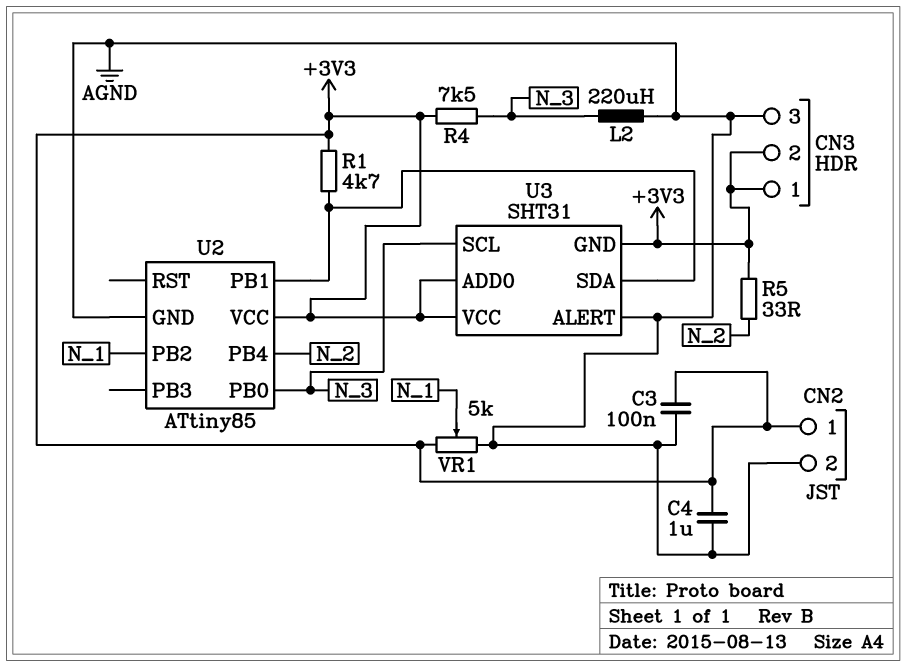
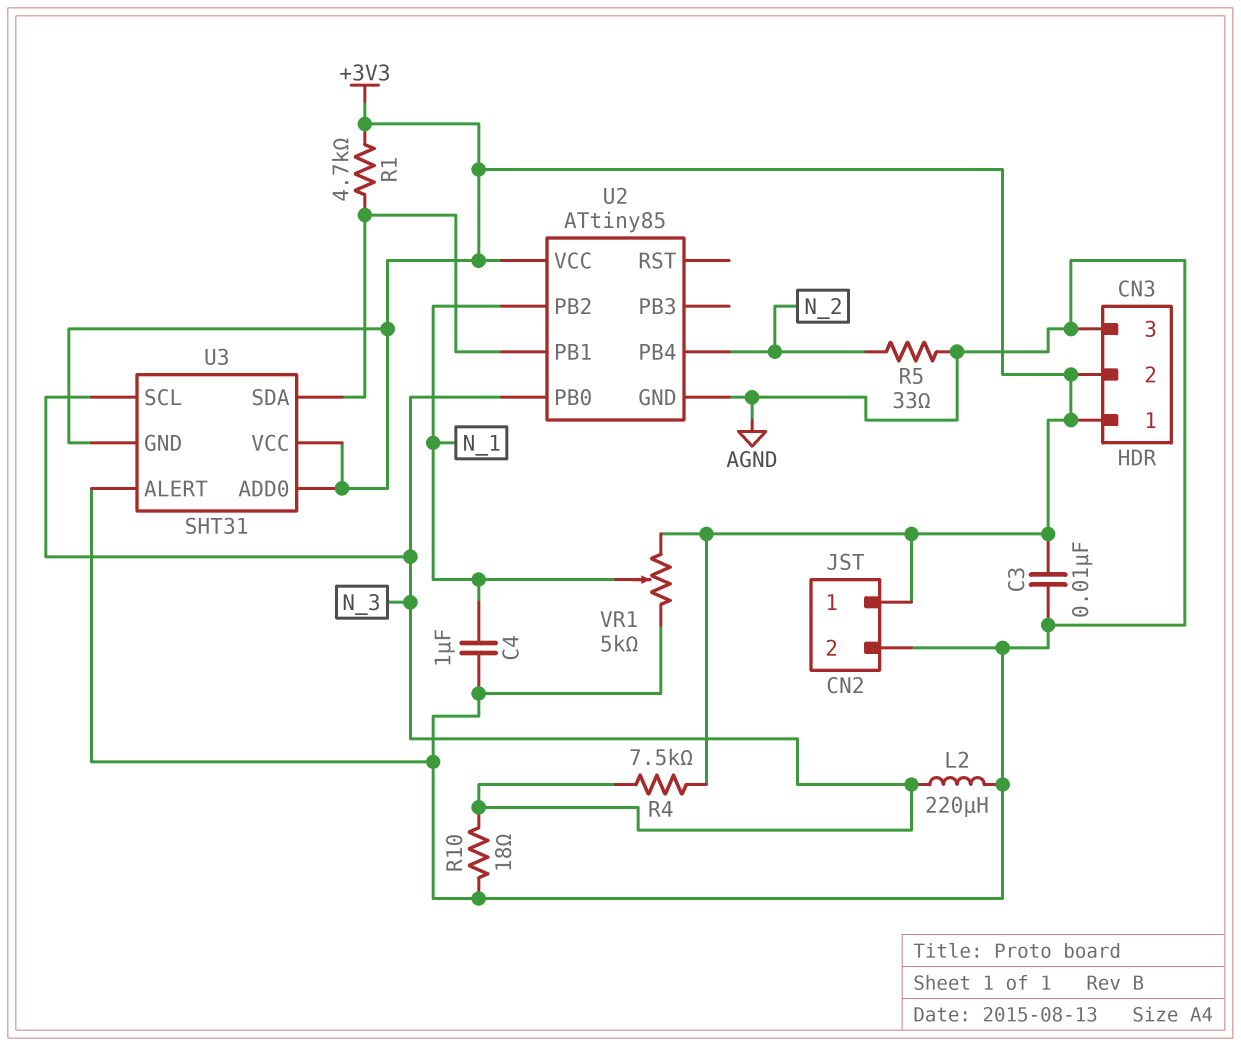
C3: 100nF (+3V3, AGND) -> 10nF (+3V3, AGND)
C4: 1uF (+3V3, AGND) -> 1uF (AGND, N_1)
R5: 33 (+3V3, N_2) -> 33 (AGND, N_2)
R10: none -> 18 (AGND, N_3)

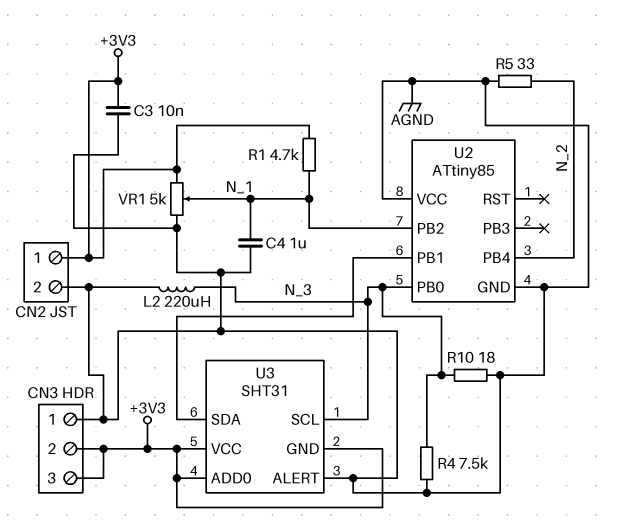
CN3 pin 1: +3V3 -> AGND
CN3 pin 3: AGND -> +3V3
R1: 4.7k (+3V3, U2/PB1) -> 4.7k (+3V3, N_1)
R4: 7.5k (+3V3, N_3) -> 7.5k (AGND, N_3)
U2 pin VCC: +3V3 -> AGND

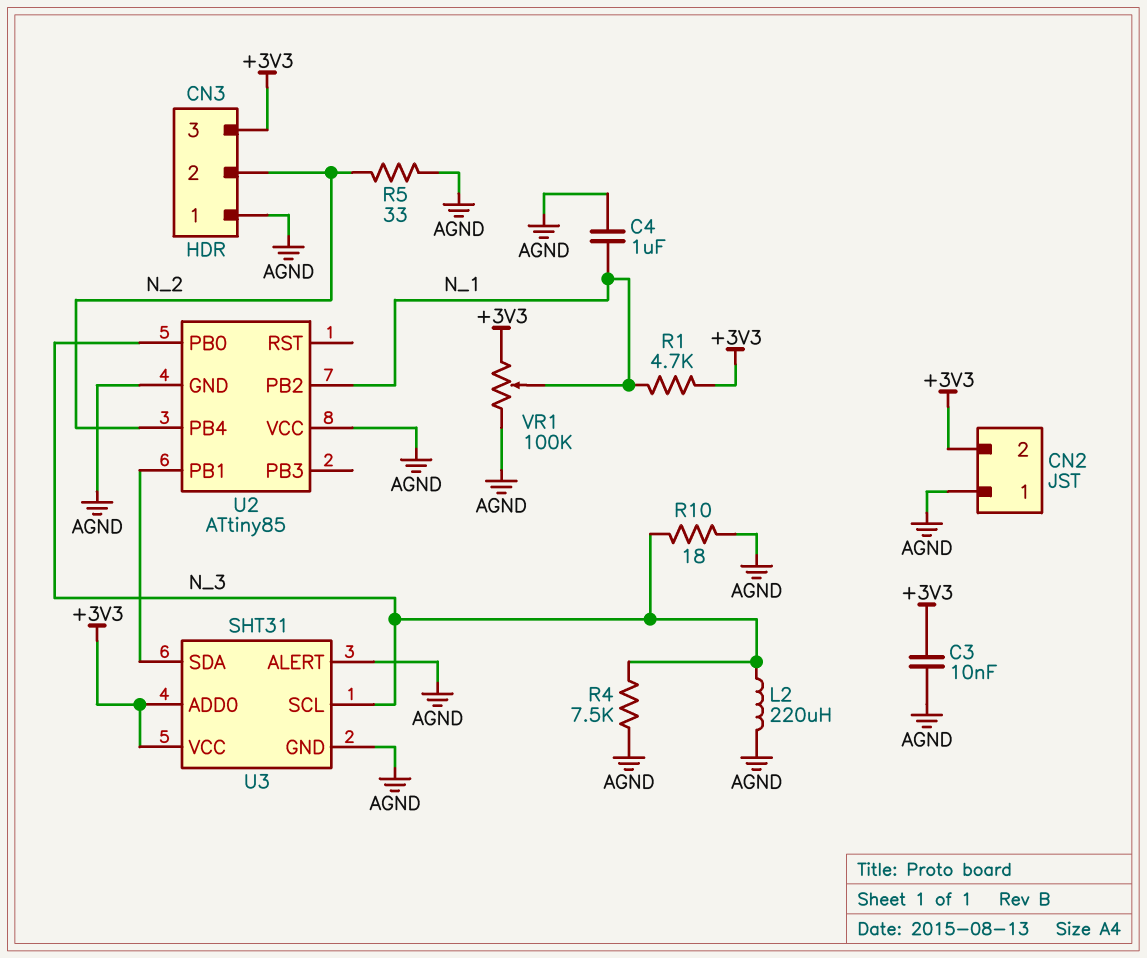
CN2 pin 1: +3V3 -> AGND
CN2 pin 2: AGND -> +3V3
CN3 pin 2: +3V3 -> N_2
U3 pin GND: +3V3 -> AGND
VR1: 5k (+3V3, AGND, wiper N_1) -> 100k (+3V3, AGND, wiper N_1)

